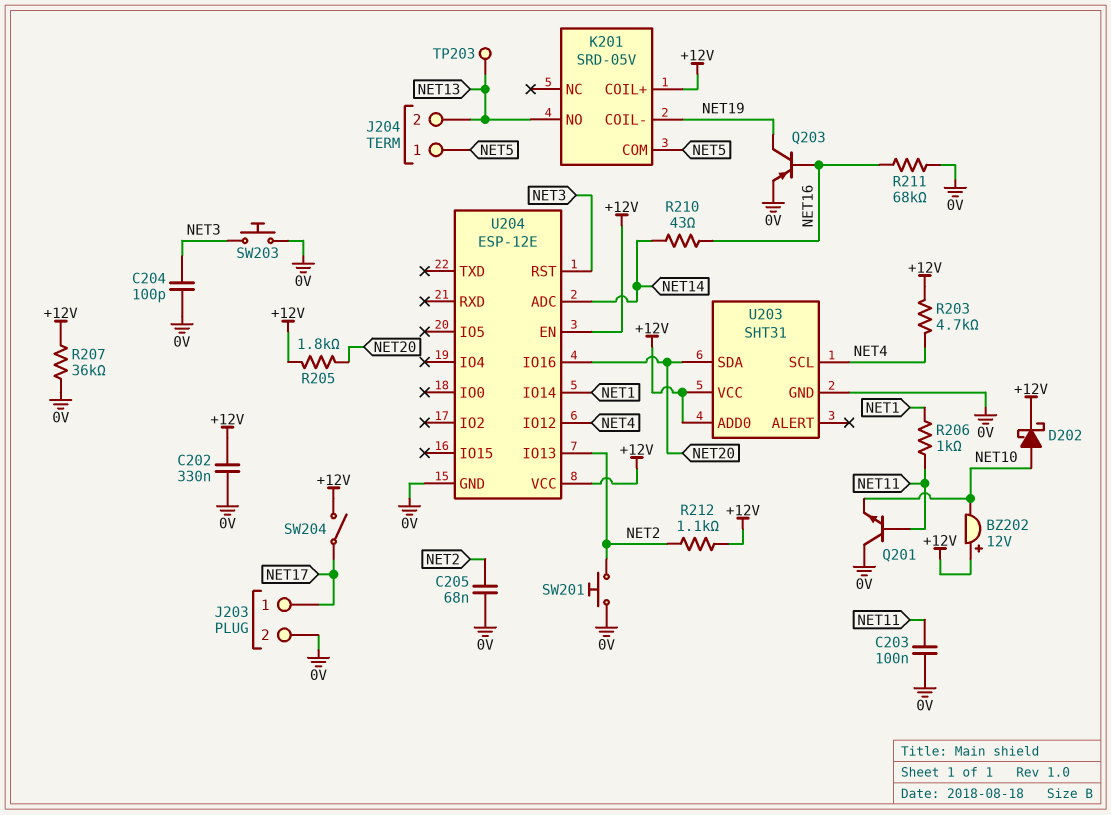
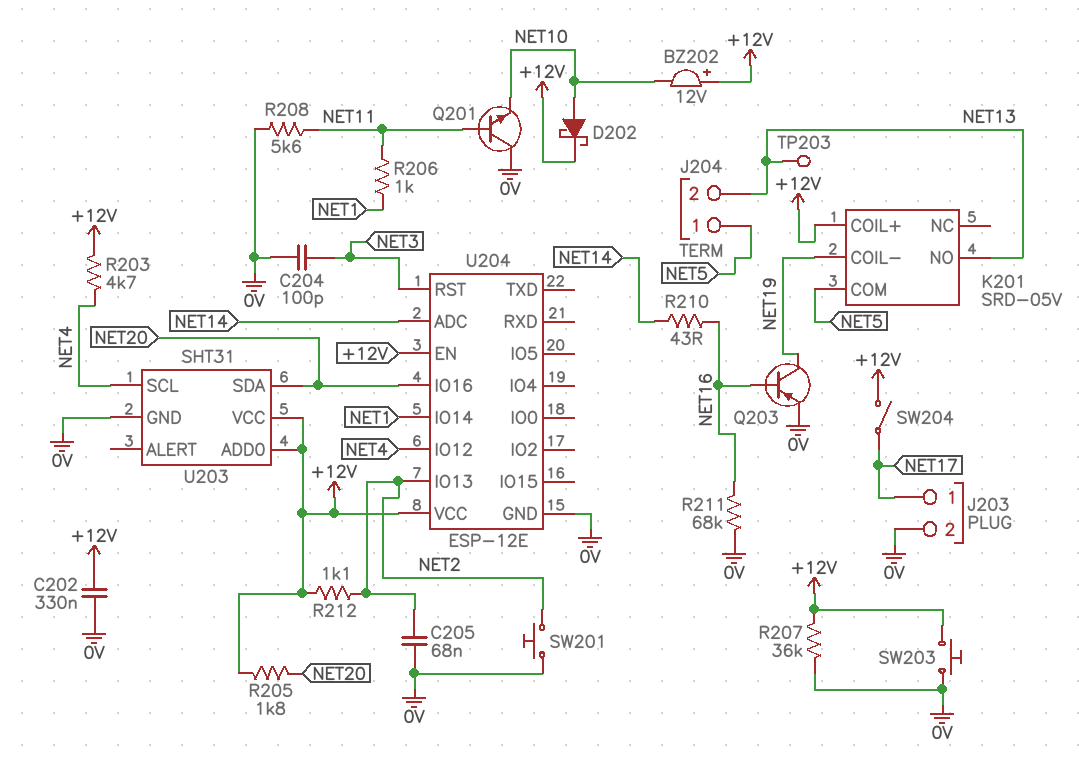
C203: 100nF (0V, NET11) -> none
R208: none -> 5.6k (0V, NET11)
SW203: button (0V, NET3) -> button (+12V, 0V)

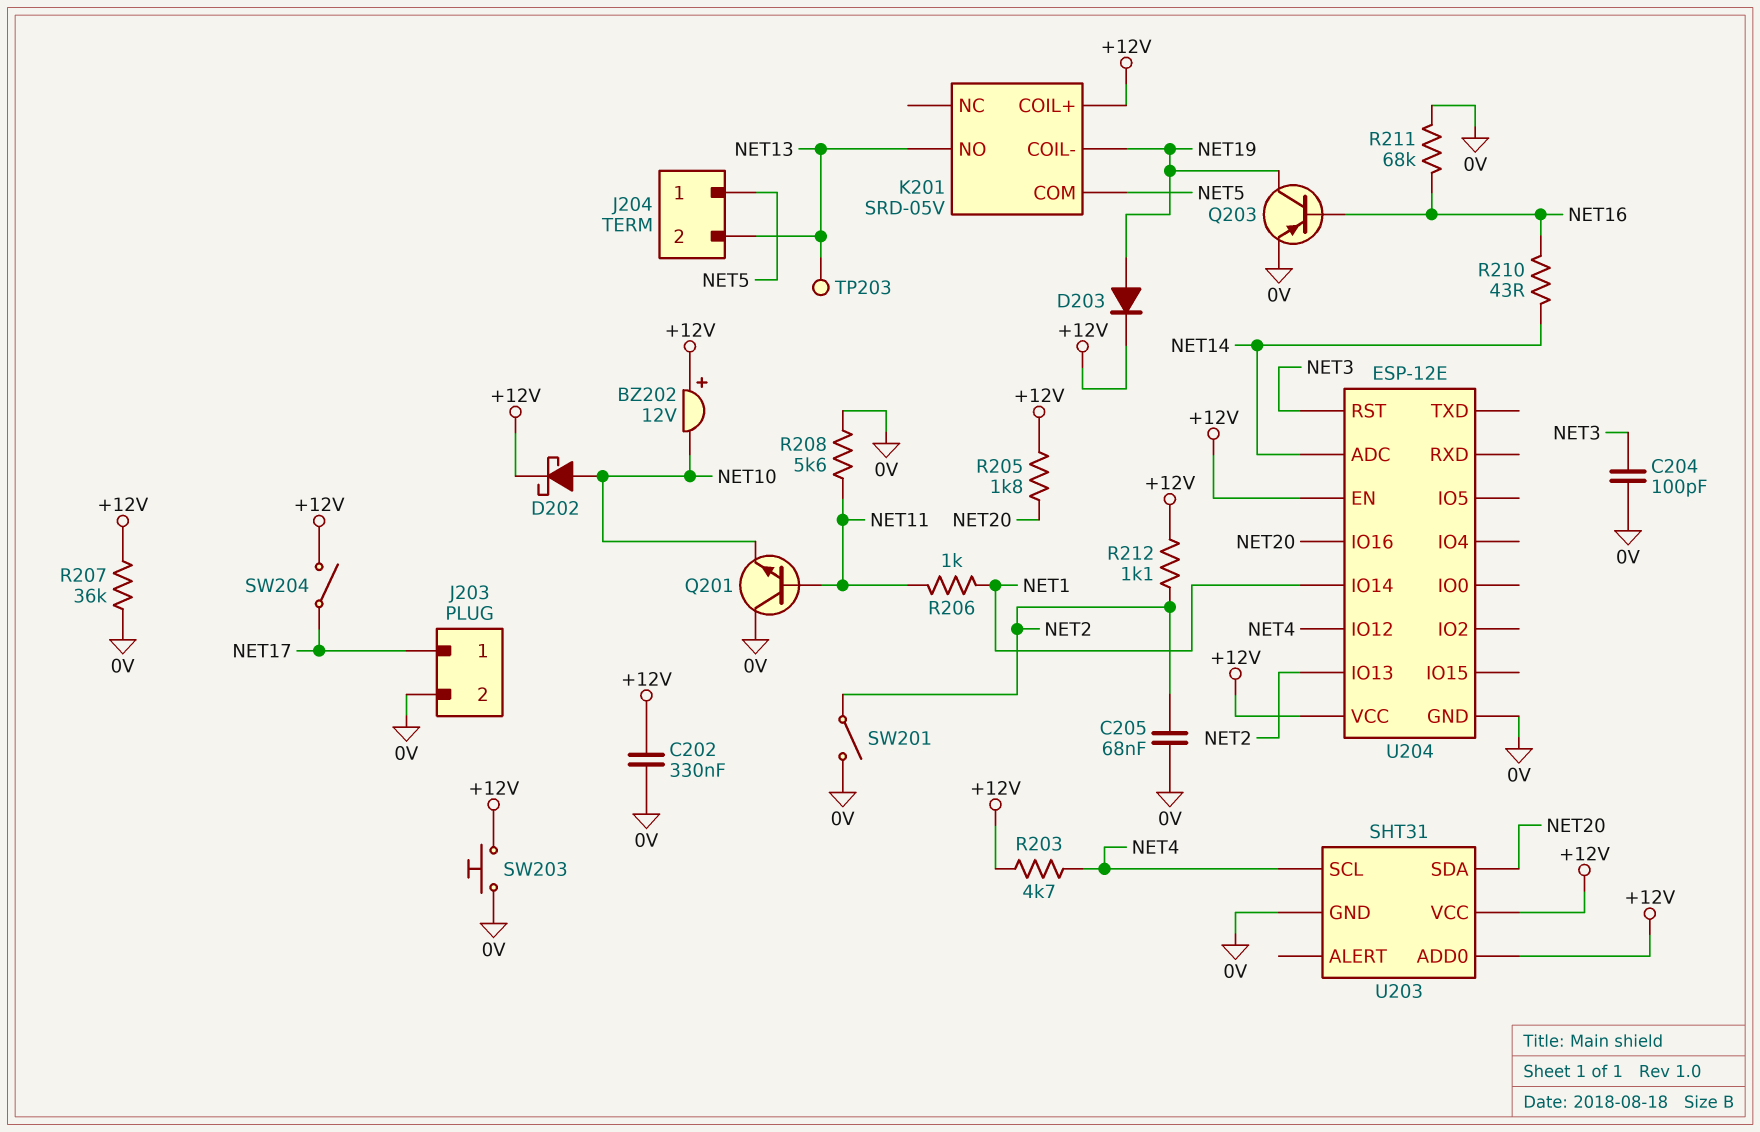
D203: none -> diode (A NET19, K +12V)
SW201: button (0V, NET2) -> switch (0V, NET2)

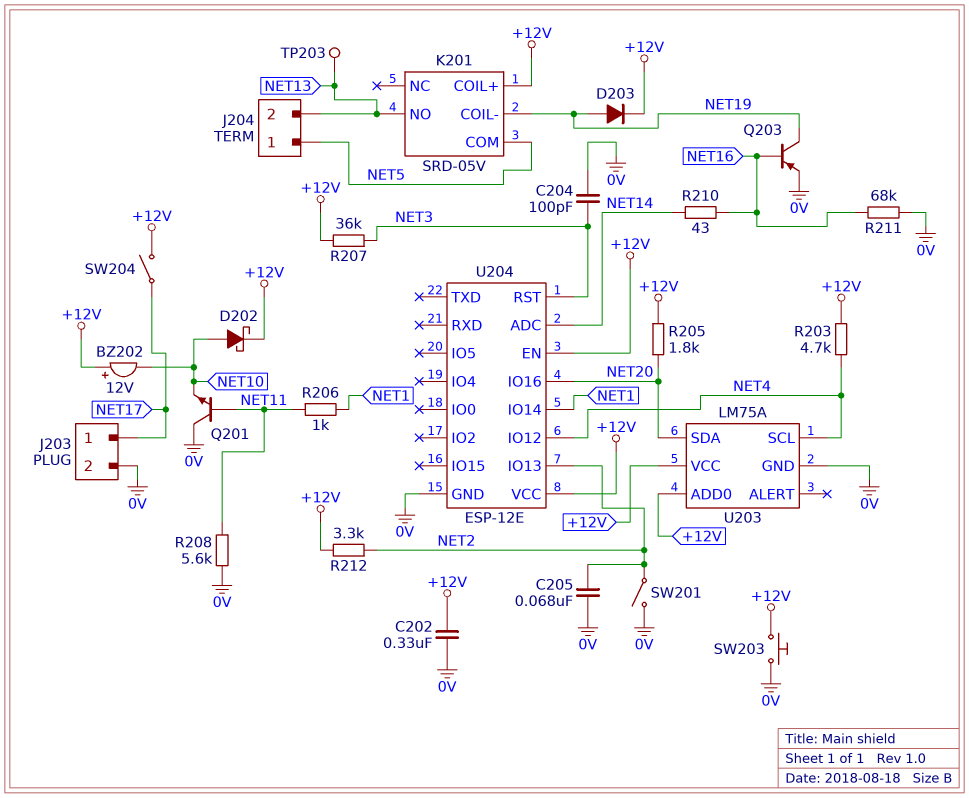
R207: 36k (+12V, 0V) -> 36k (+12V, NET3)
R212: 1.1k (+12V, NET2) -> 3.3k (+12V, NET2)
U203: SHT31 -> LM75A

